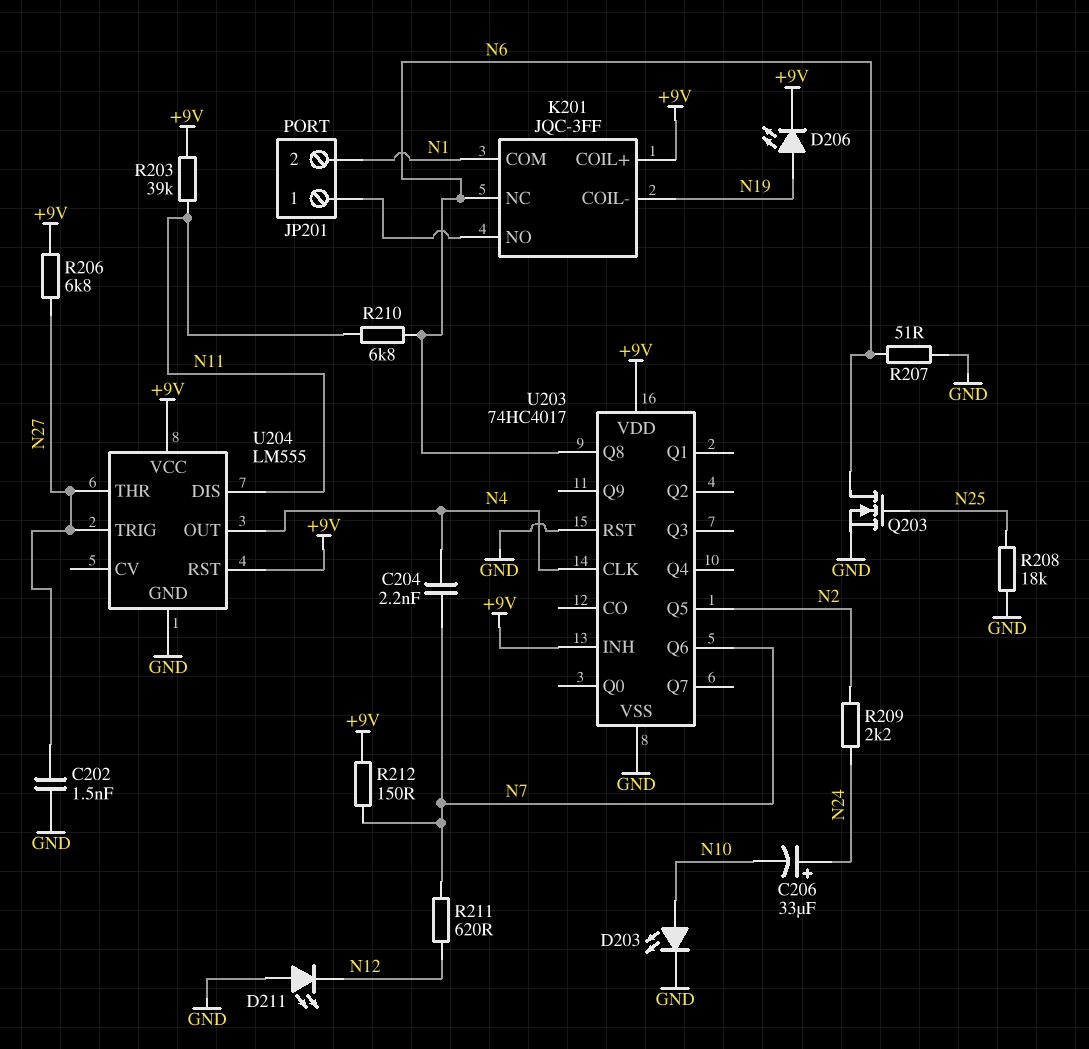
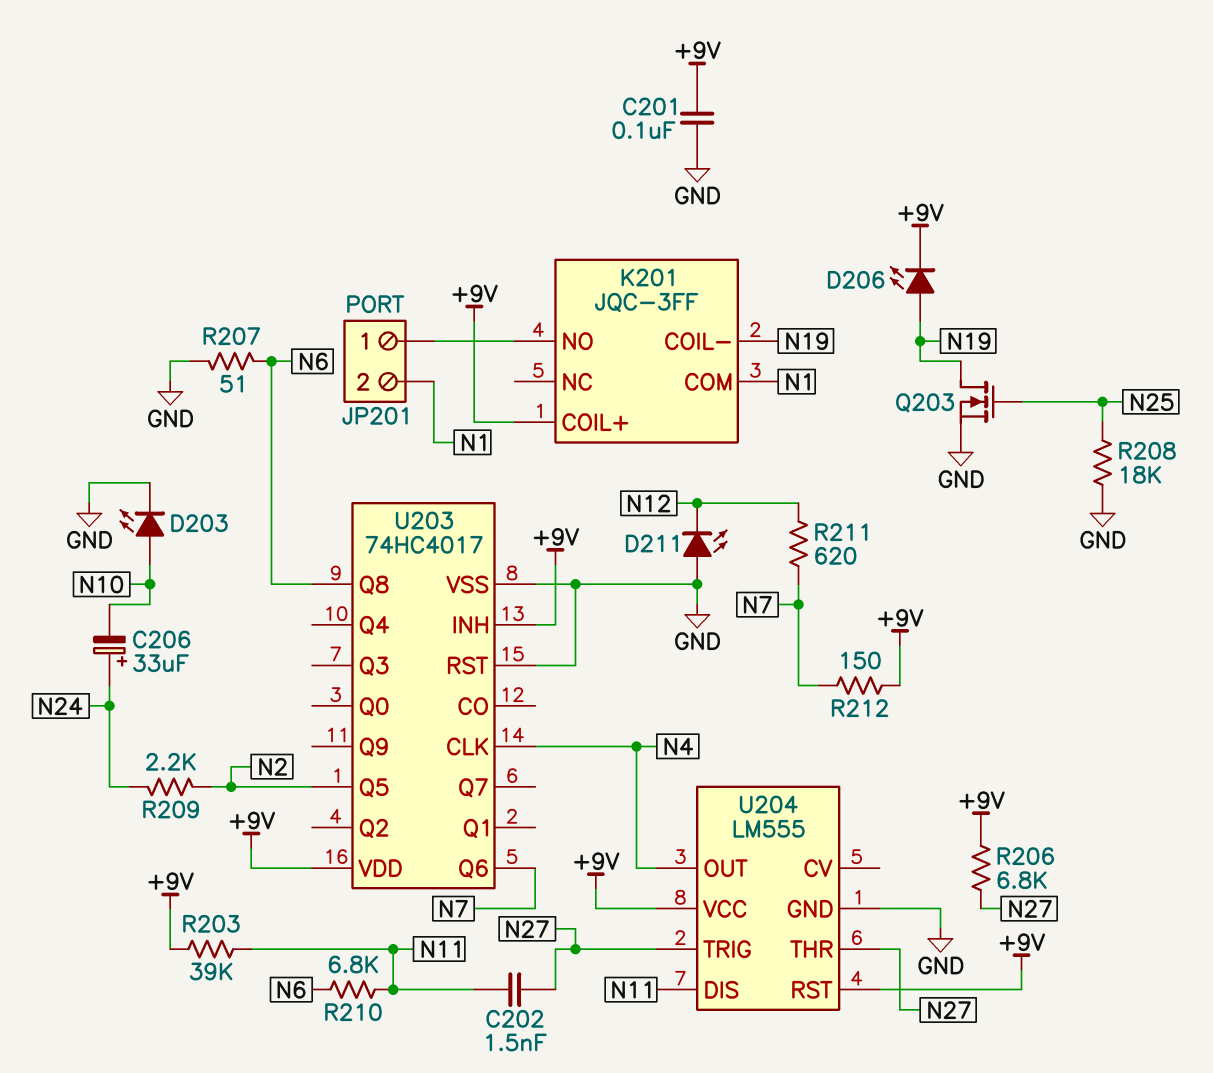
C201: none -> 100nF (+9V, GND)
C202: 1.5nF (GND, N27) -> 1.5nF (N11, N27)
C204: 2.2nF (N4, N7) -> none
K201 pin NC: N6 -> none
Q203: NMOS (G N25, D N6, S GND) -> NMOS (G N25, D N19, S GND)

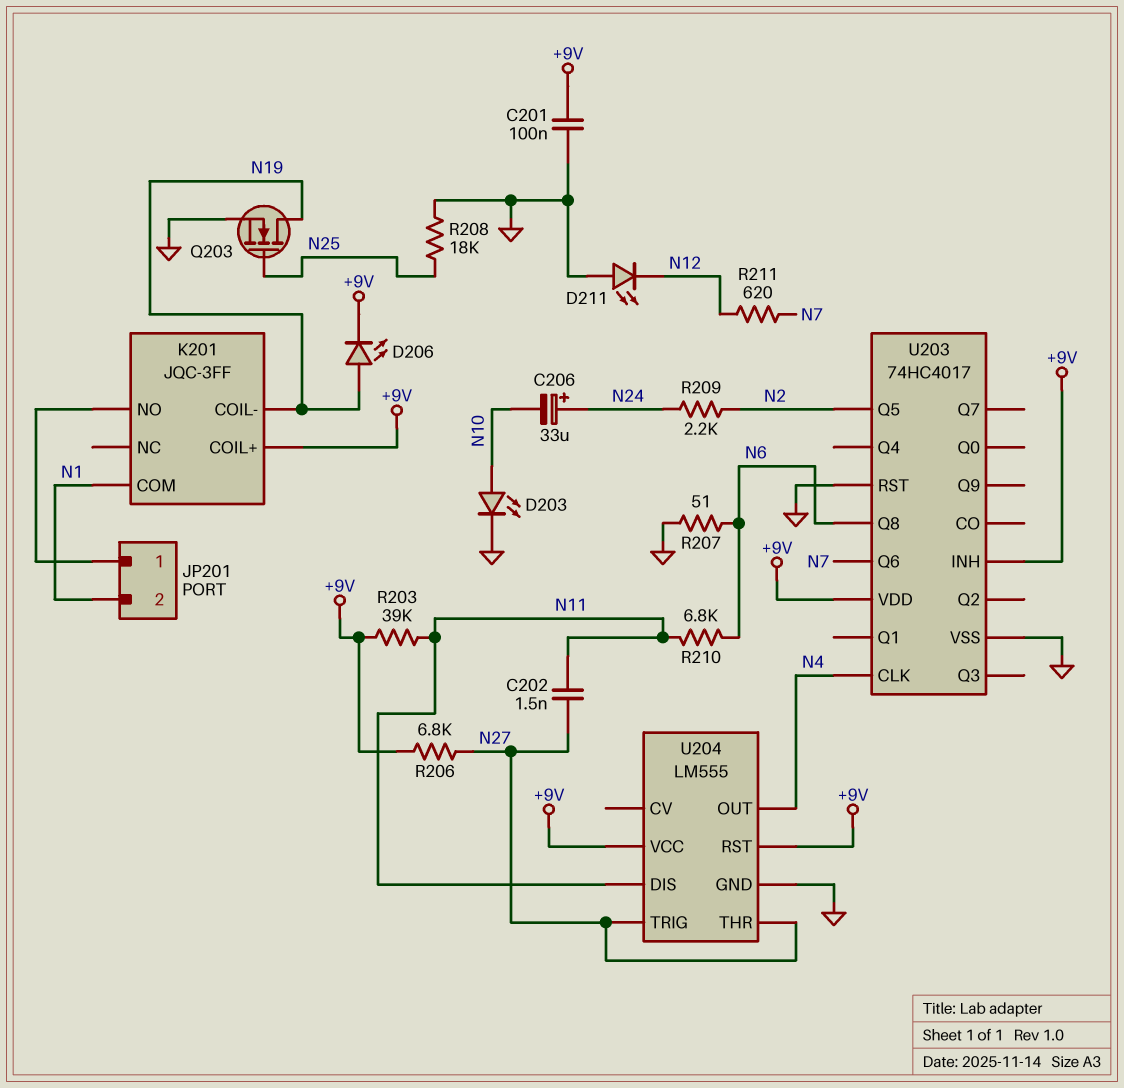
R212: 150 (+9V, N7) -> none

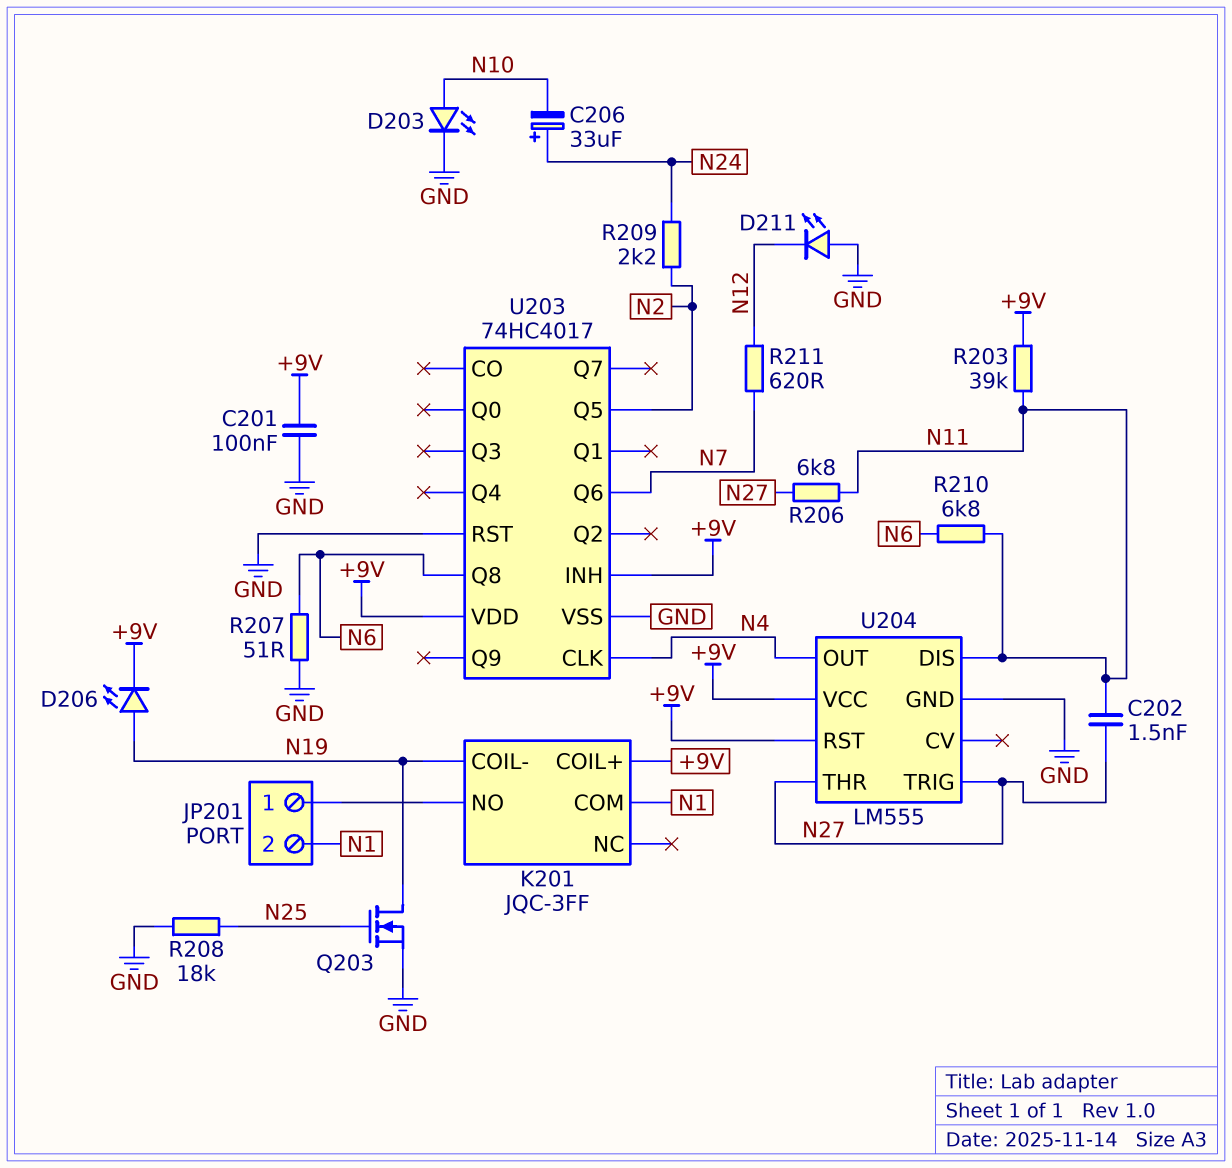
R206: 6.8k (+9V, N27) -> 6.8k (N11, N27)

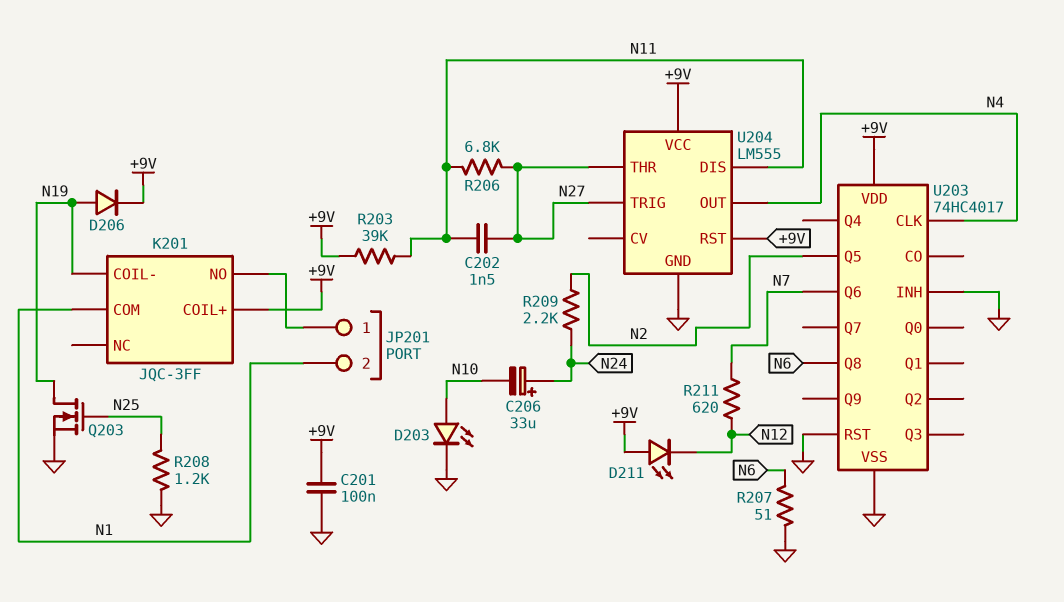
D206: LED (A N19, K +9V) -> diode (A N19, K +9V)
D211: LED (A GND, K N12) -> LED (A +9V, K N12)
R208: 18k (GND, N25) -> 1.2k (GND, N25)
R210: 6.8k (N6, N11) -> none
U203 pin INH: +9V -> GND

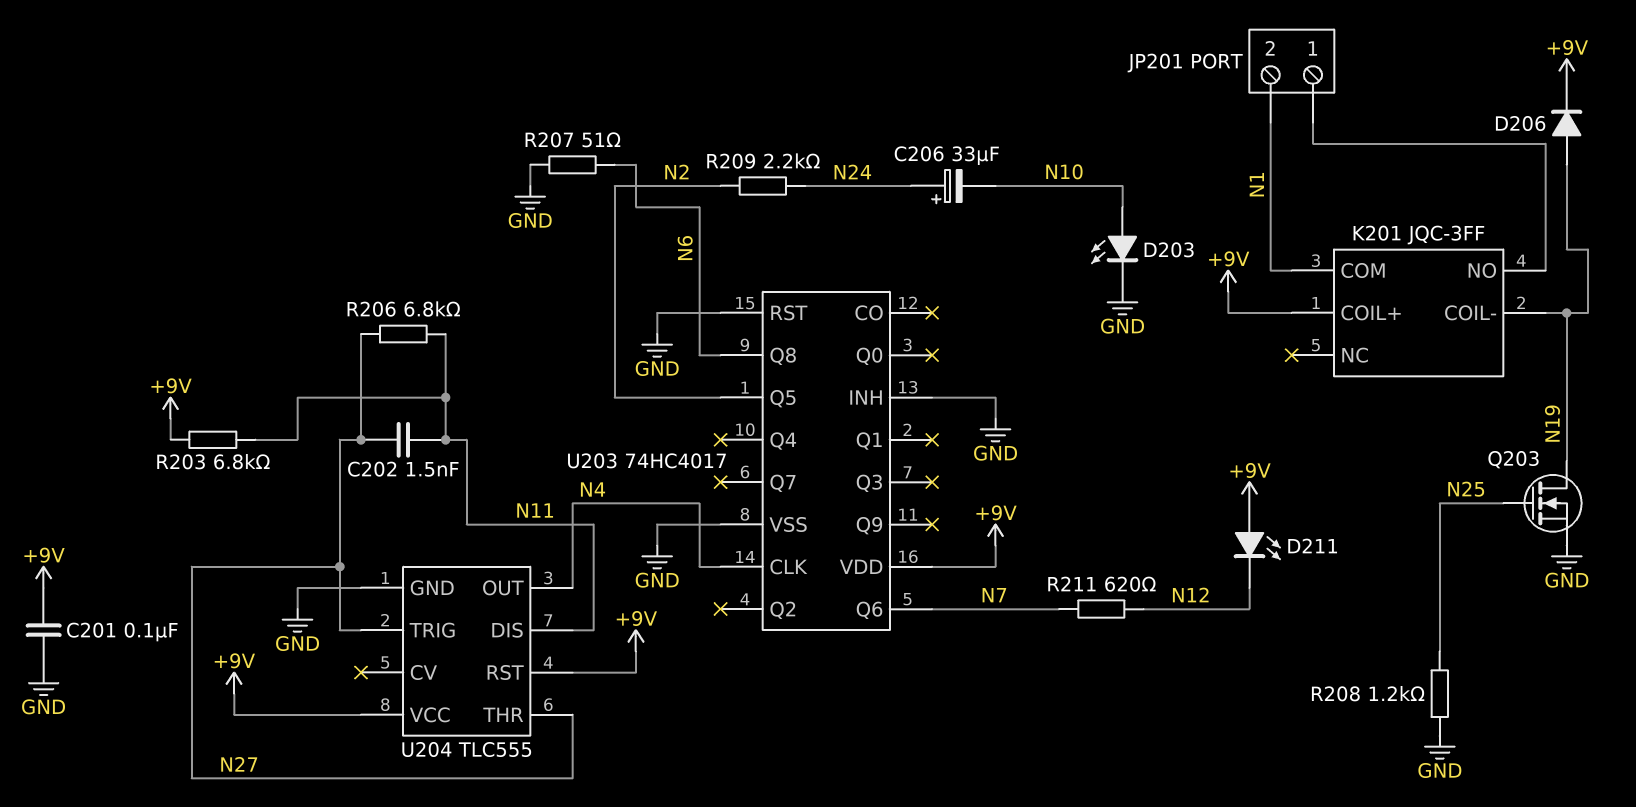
R203: 39k (+9V, N11) -> 6.8k (+9V, N11)
U204: LM555 -> TLC555

